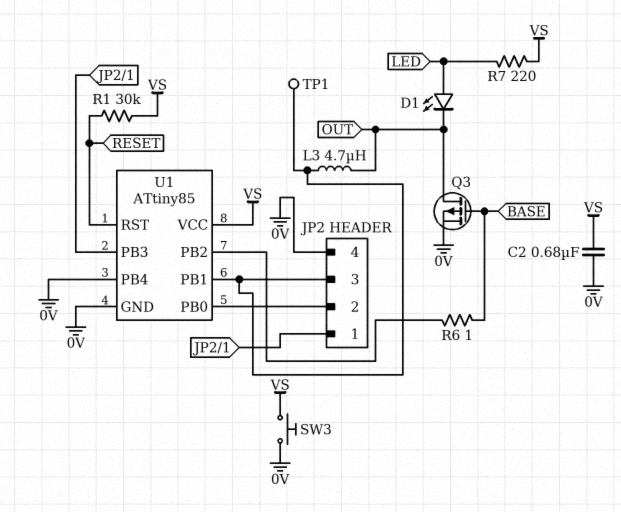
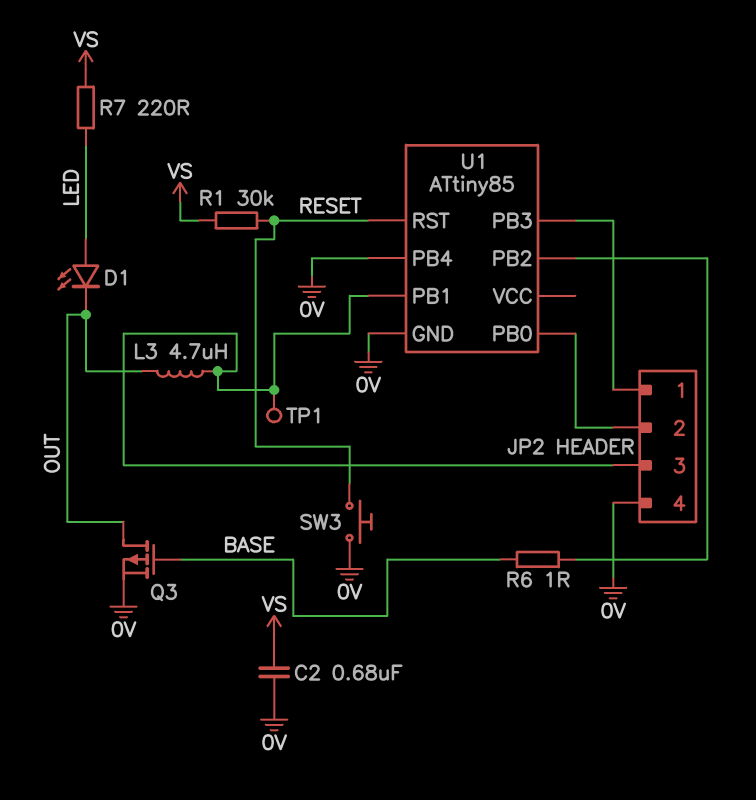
SW3: button (0V, VS) -> button (0V, RESET)
U1 pin VCC: VS -> none

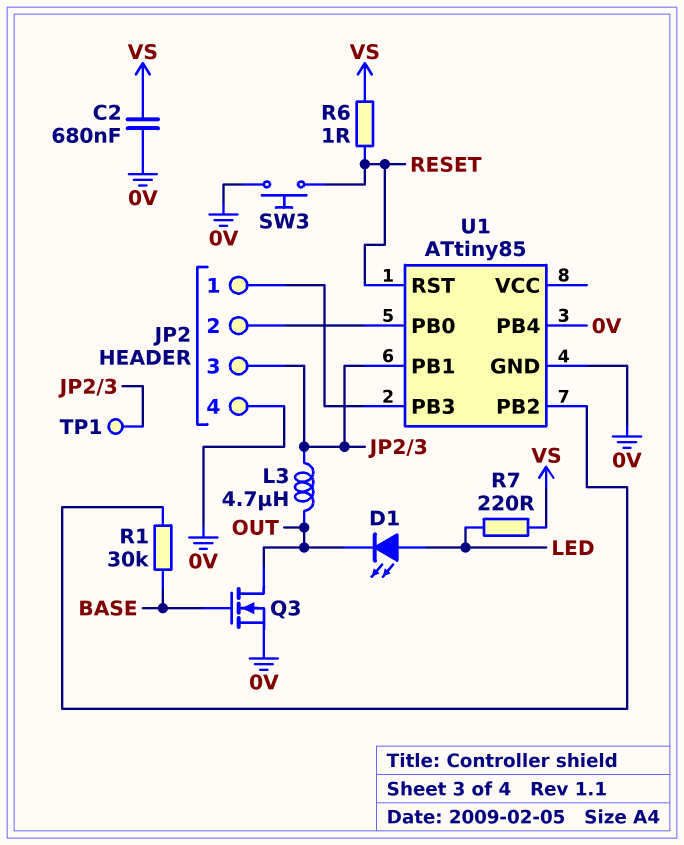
Q3: PMOS (G BASE, D OUT, S 0V) -> NMOS (G BASE, D OUT, S 0V)
R1: 30k (RESET, VS) -> 30k (BASE, U1/PB2)
R6: 1 (BASE, U1/PB2) -> 1 (RESET, VS)

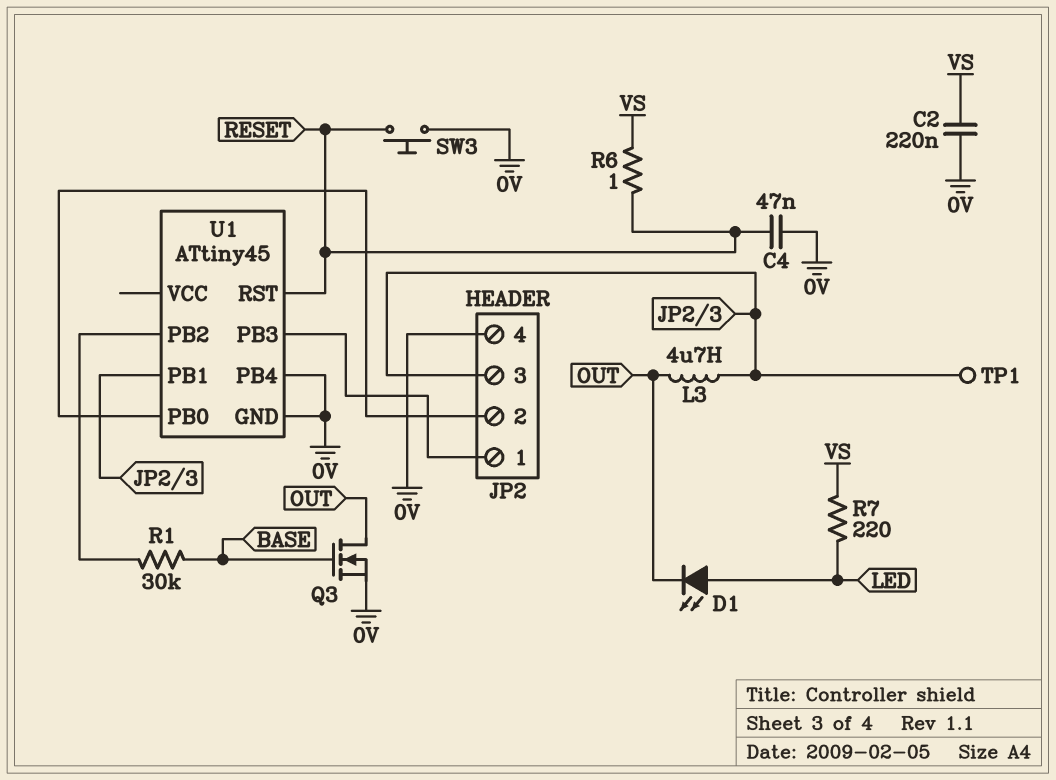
C2: 680nF (0V, VS) -> 220nF (0V, VS)
C4: none -> 47nF (0V, RESET)
U1: ATtiny85 -> ATtiny45

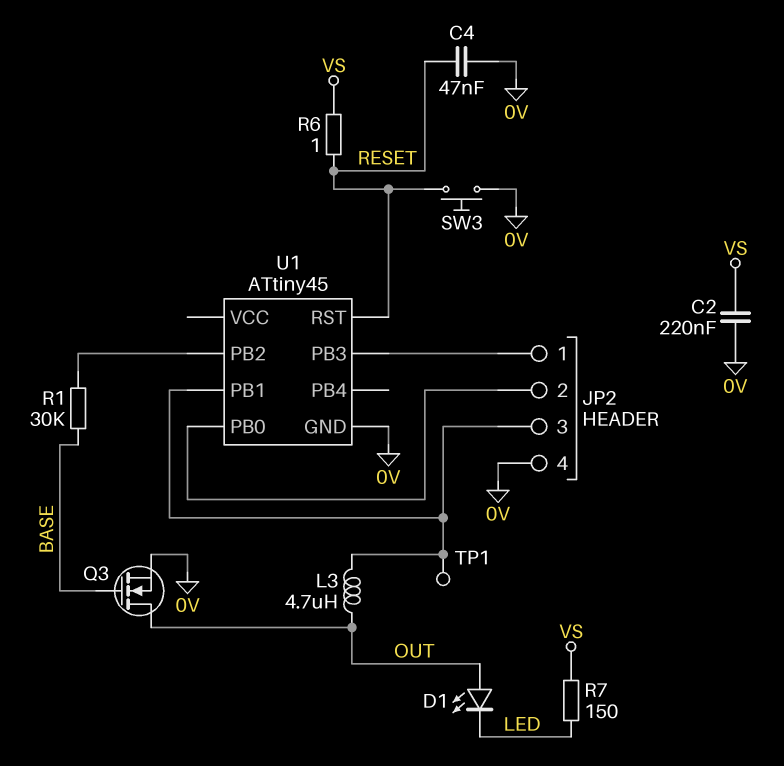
D1: LED (A LED, K OUT) -> LED (A OUT, K LED)
R7: 220 (LED, VS) -> 150 (LED, VS)
U1 pin PB4: 0V -> none

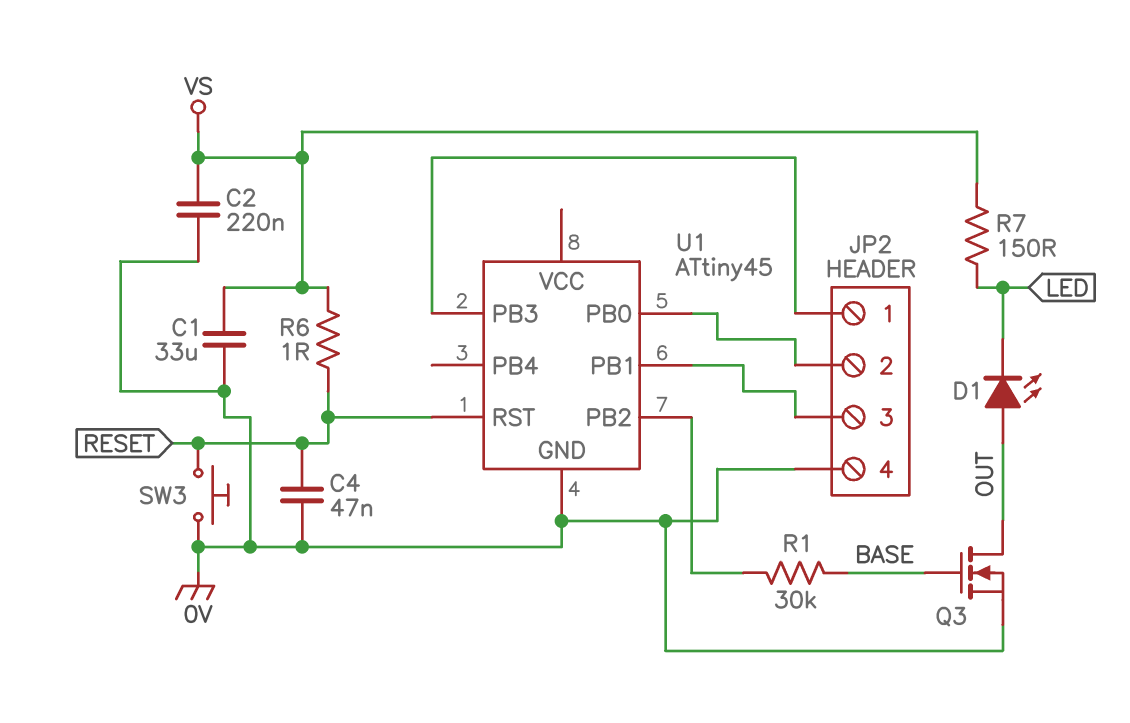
C1: none -> 33uF (0V, VS)
L3: 4.7uH (JP2/3, OUT) -> none
TP1: test point (JP2/3) -> none

